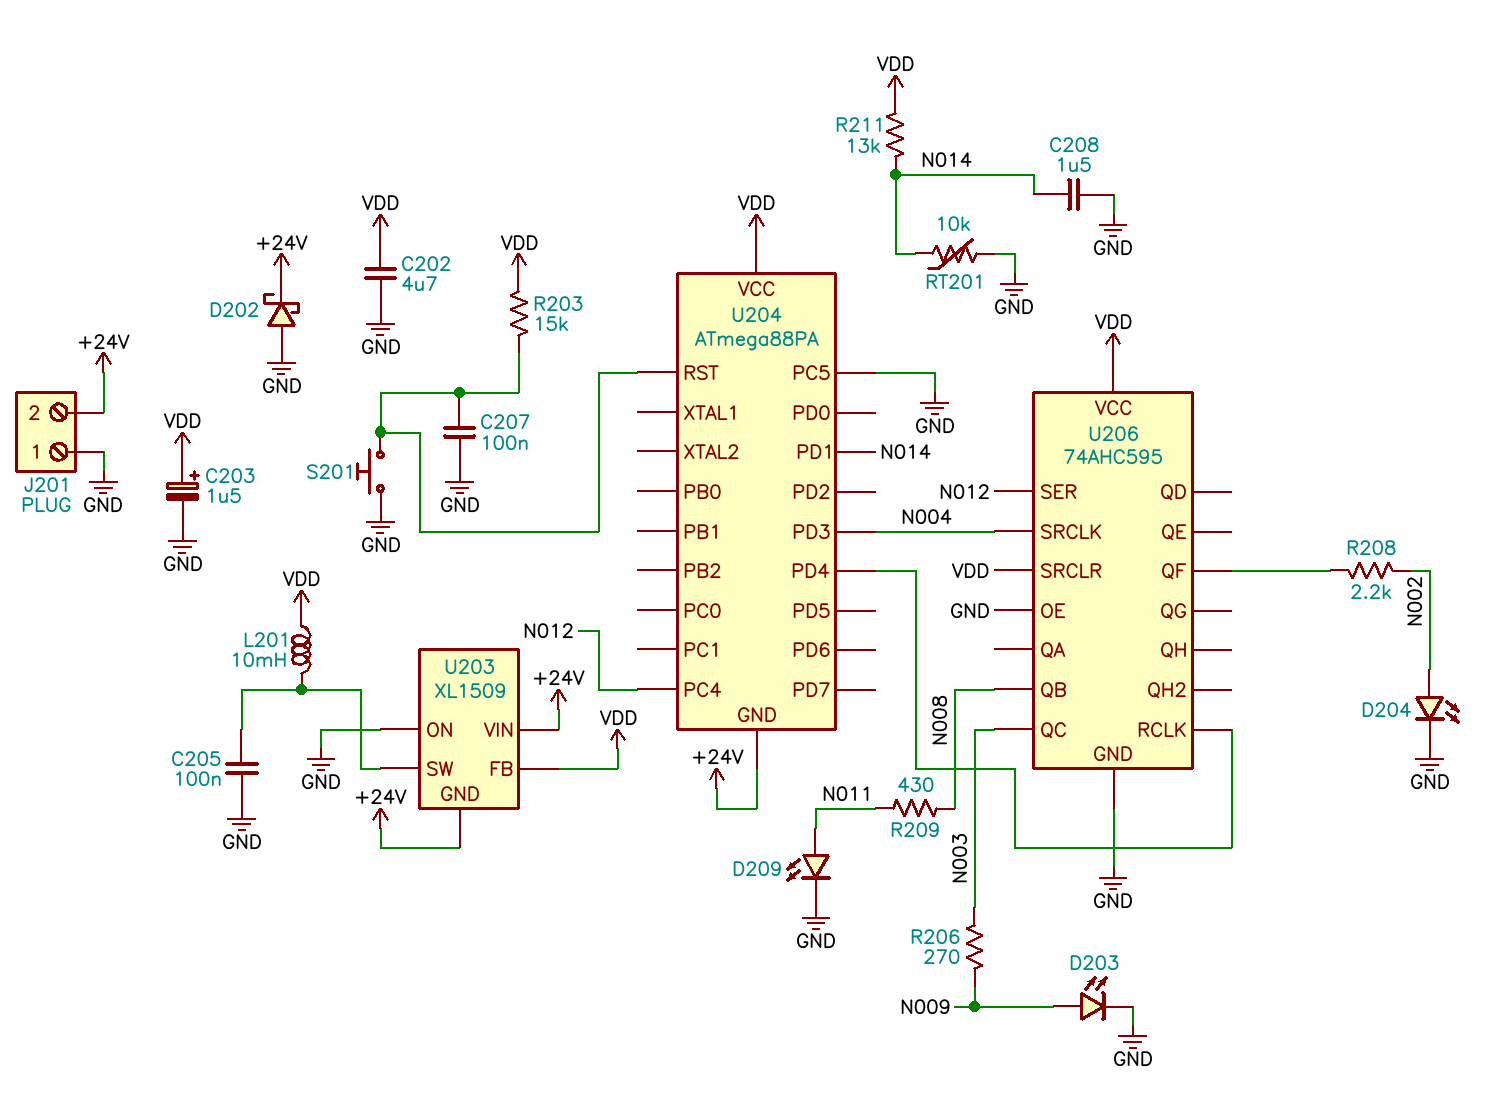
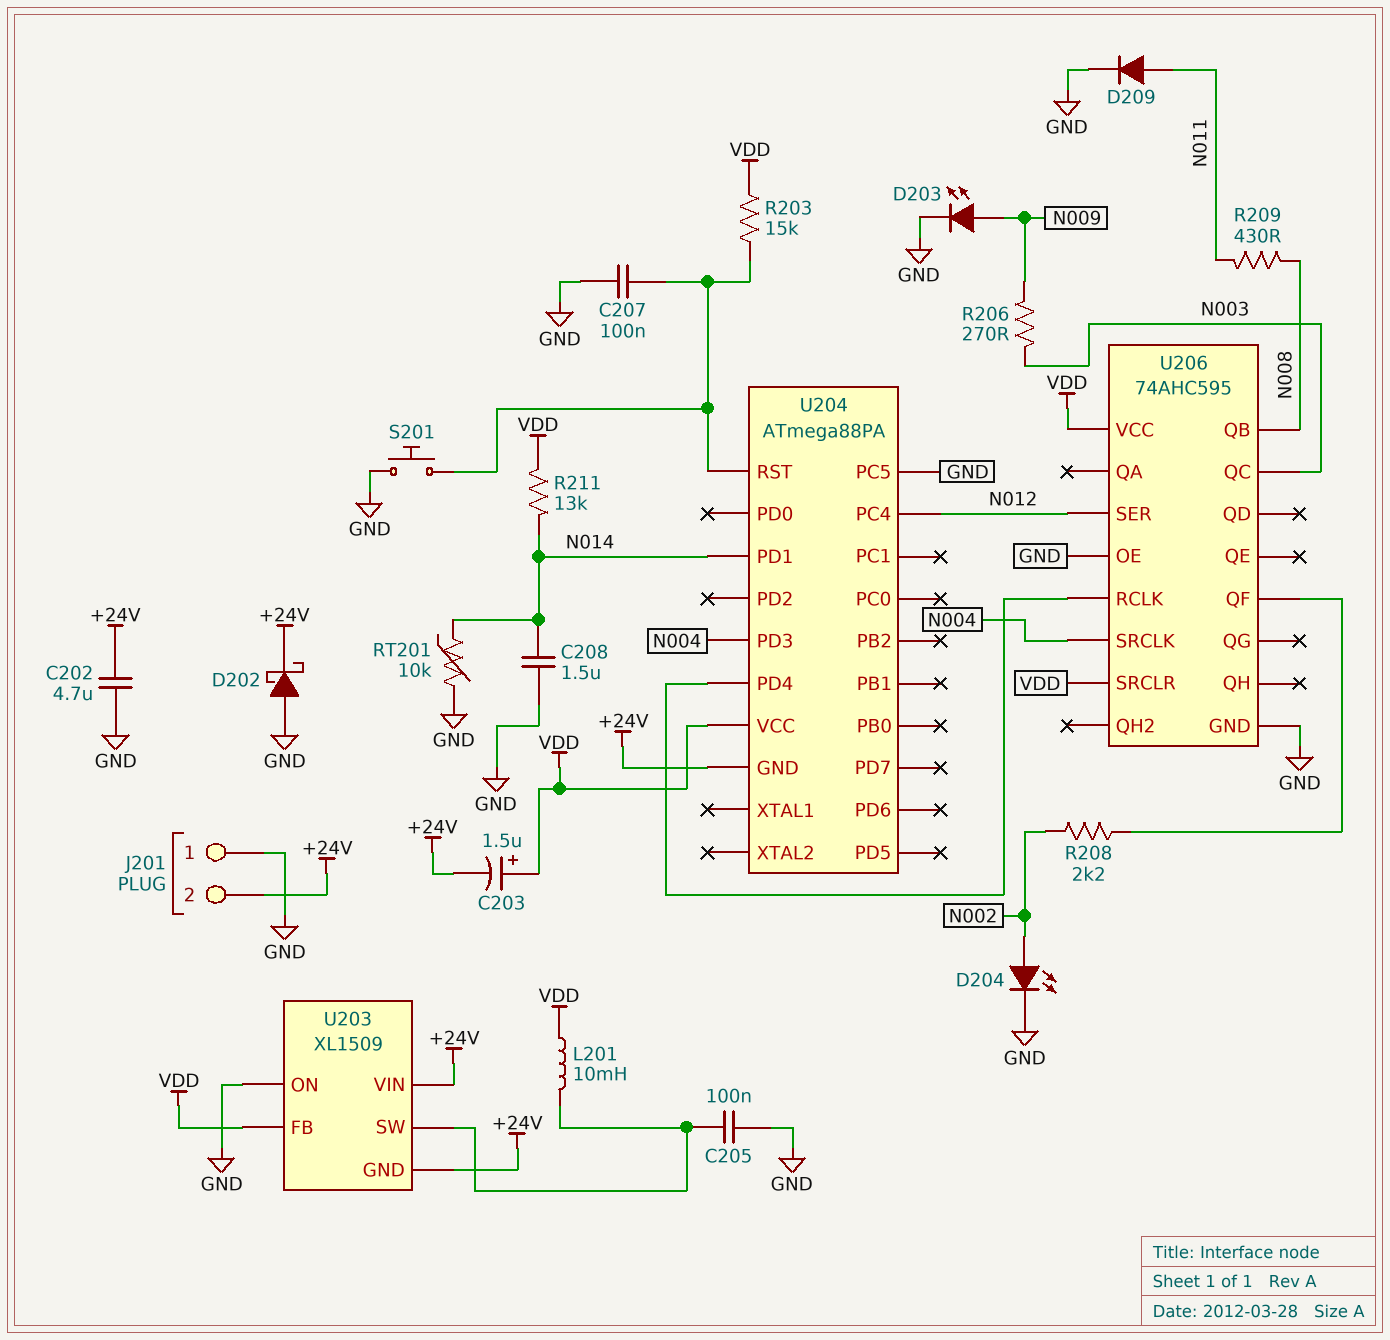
C202: 4.7uF (GND, VDD) -> 4.7uF (+24V, GND)
C203: 1.5uF (plus VDD, minus GND) -> 1.5uF (plus VDD, minus +24V)
D209: LED (A N011, K GND) -> diode (A N011, K GND)

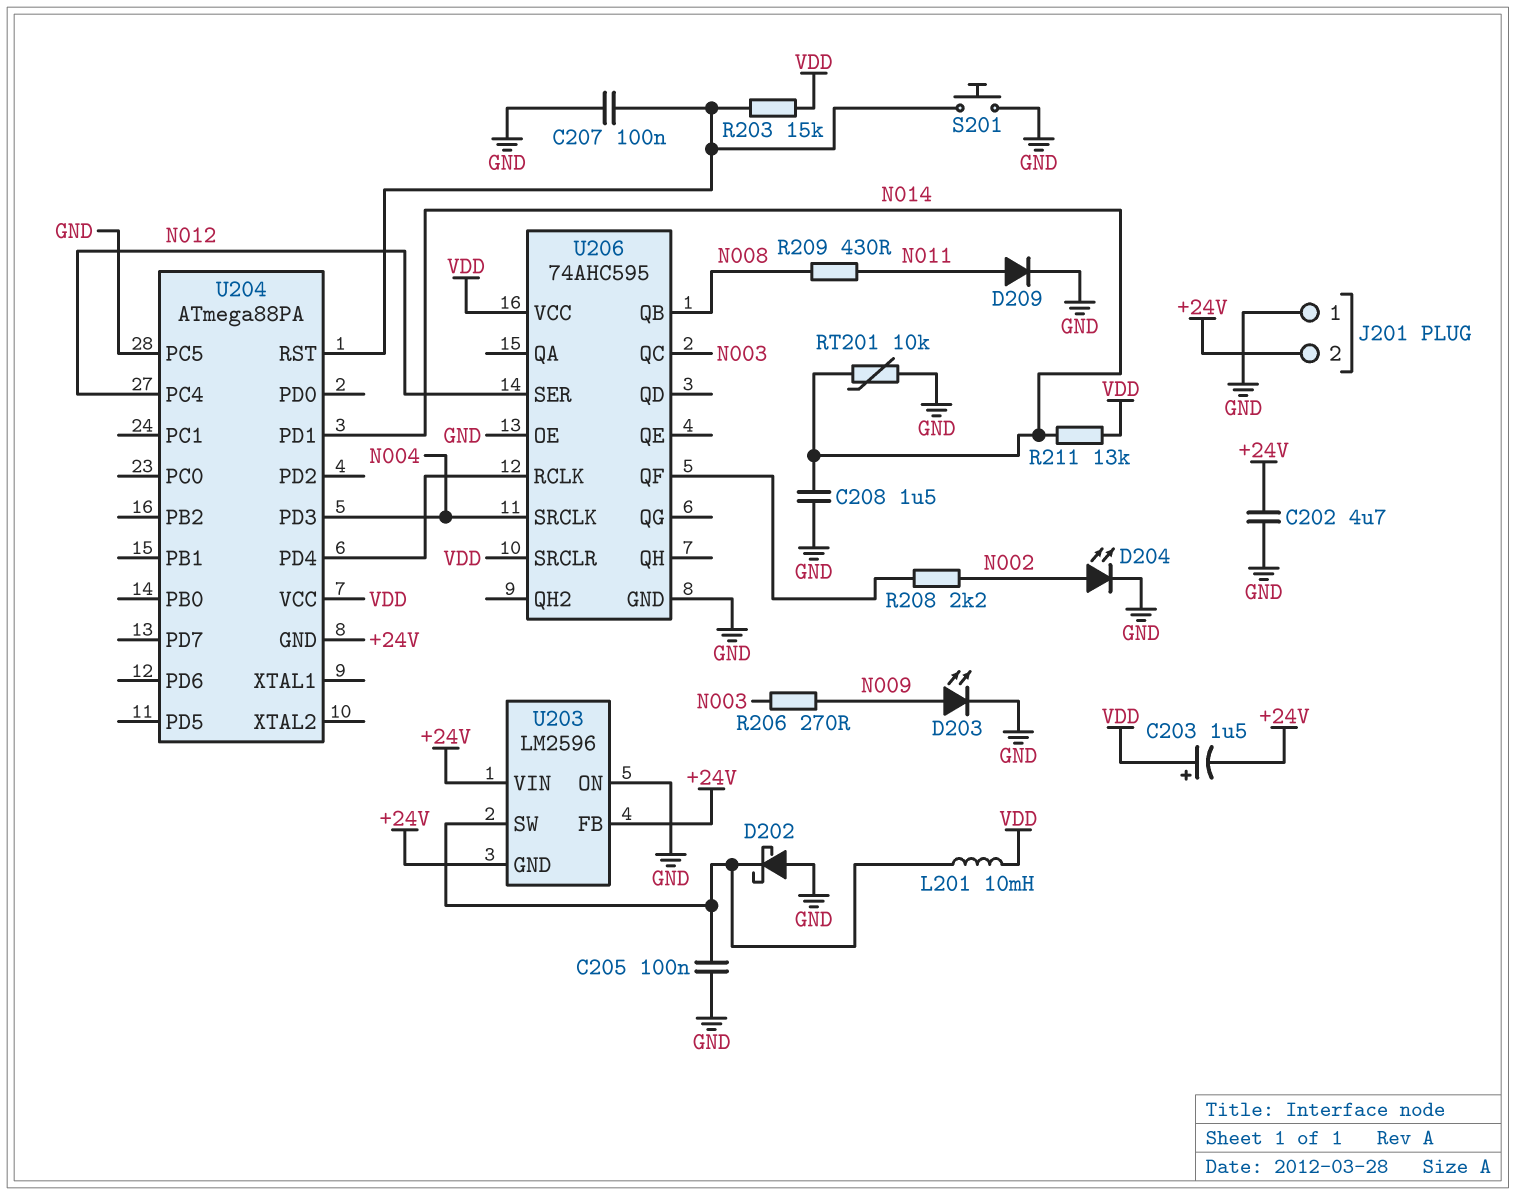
D202: schottky (A GND, K +24V) -> schottky (A GND, K U203/SW)
U203: XL1509 -> LM2596
U203 pin FB: VDD -> +24V

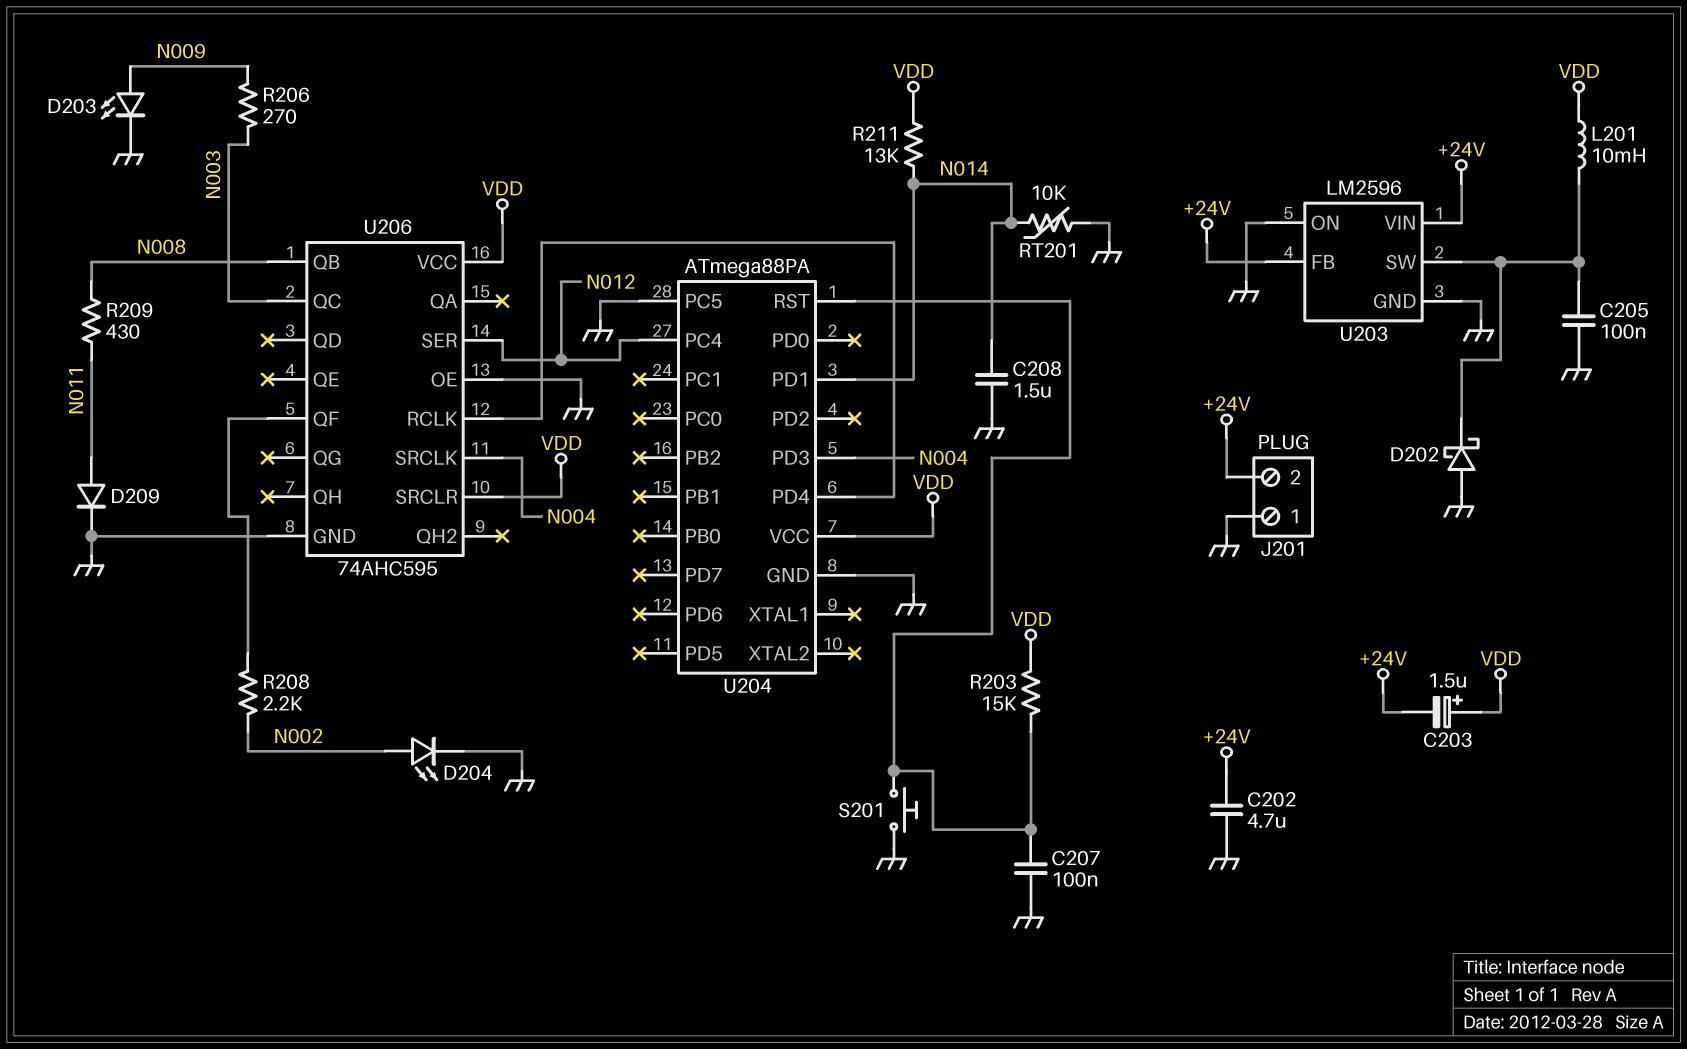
U203 pin GND: +24V -> GND
U204 pin GND: +24V -> GND

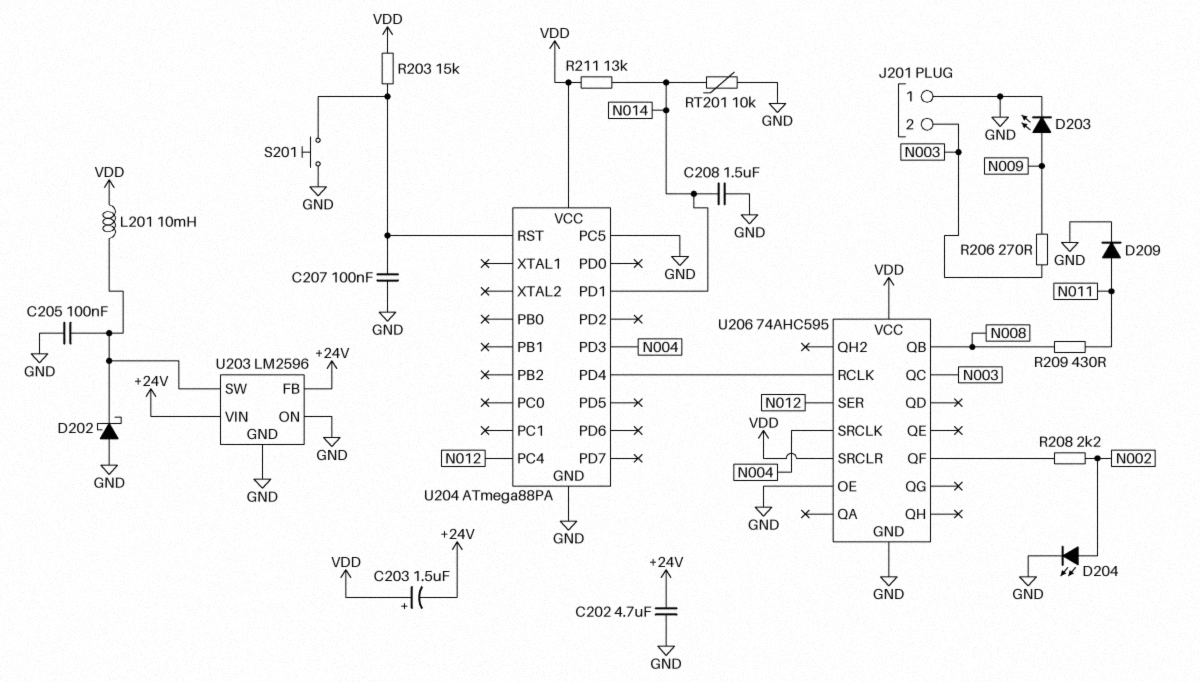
J201 pin 2: +24V -> N003

